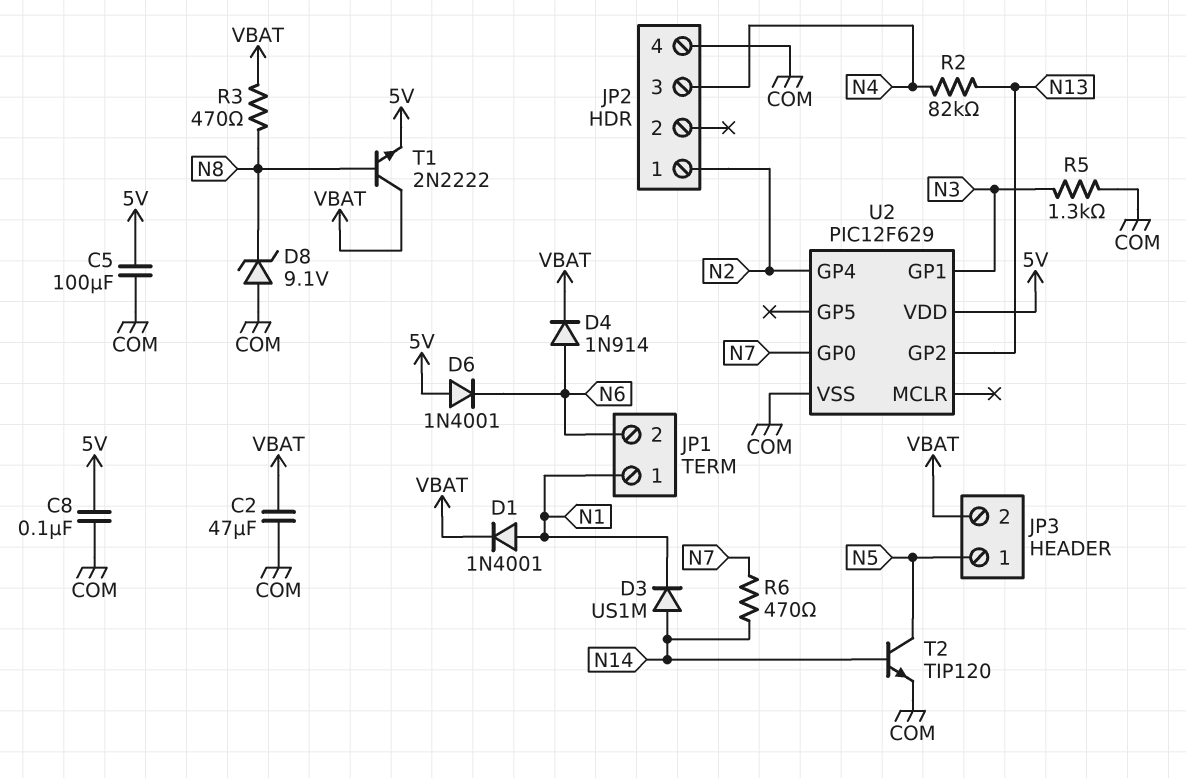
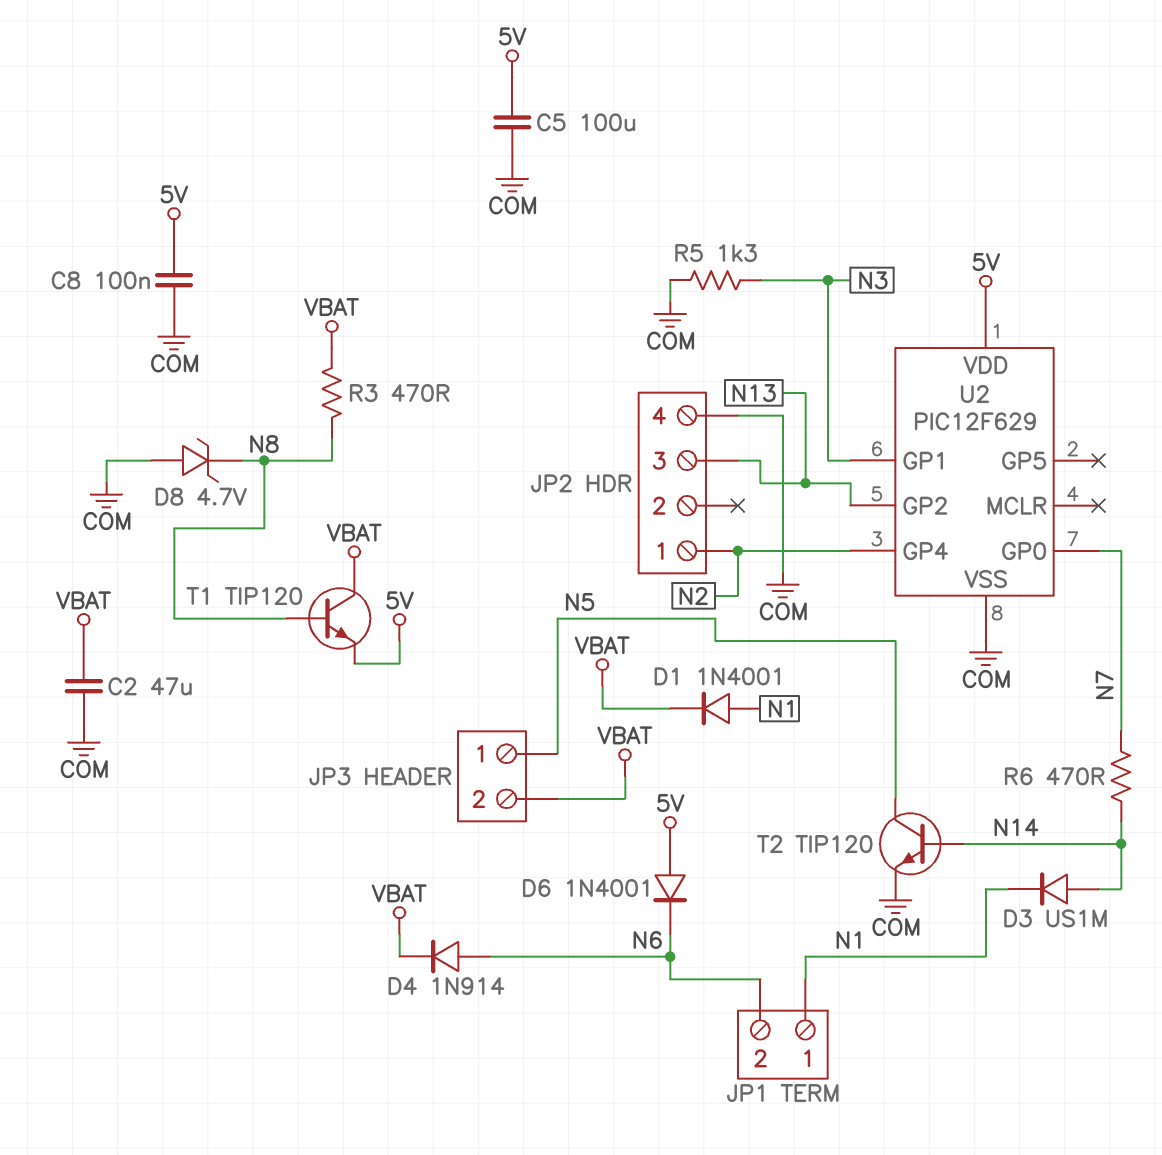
D8: zener 9.1V (A COM, K N8) -> zener 4.7V (A COM, K N8)
JP2 pin 3: N4 -> N13
R2: 82k (N4, N13) -> none
T1: NPN 2N2222 (B N8, C VBAT, E 5V) -> NPN TIP120 (B N8, C VBAT, E 5V)

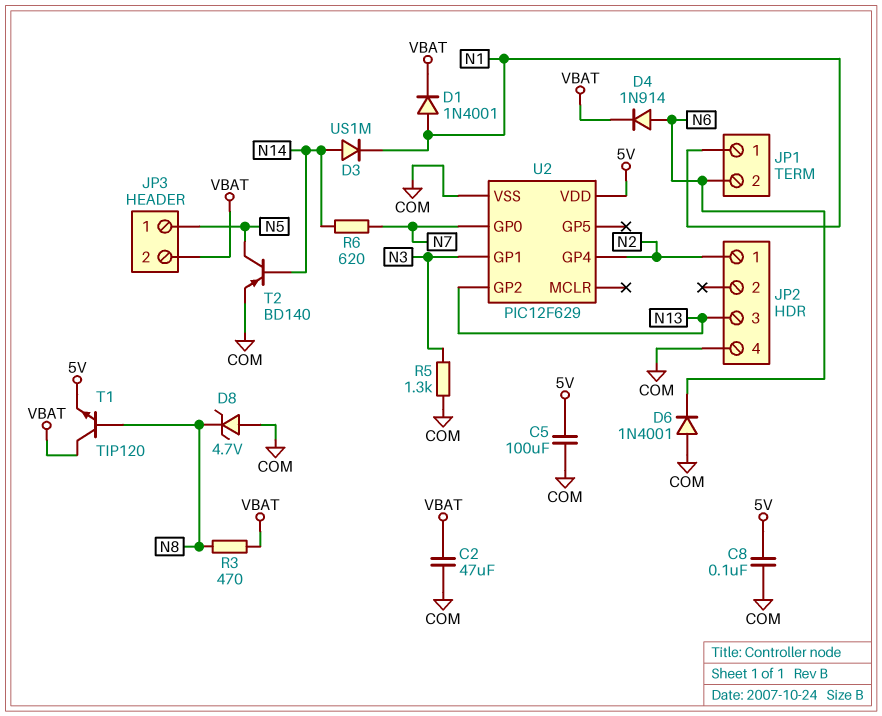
D6: diode 1N4001 (A 5V, K N6) -> diode 1N4001 (A COM, K N6)
R6: 470 (N7, N14) -> 620 (N7, N14)
T2: NPN TIP120 (B N14, C N5, E COM) -> PNP BD140 (B N14, C N5, E COM)

